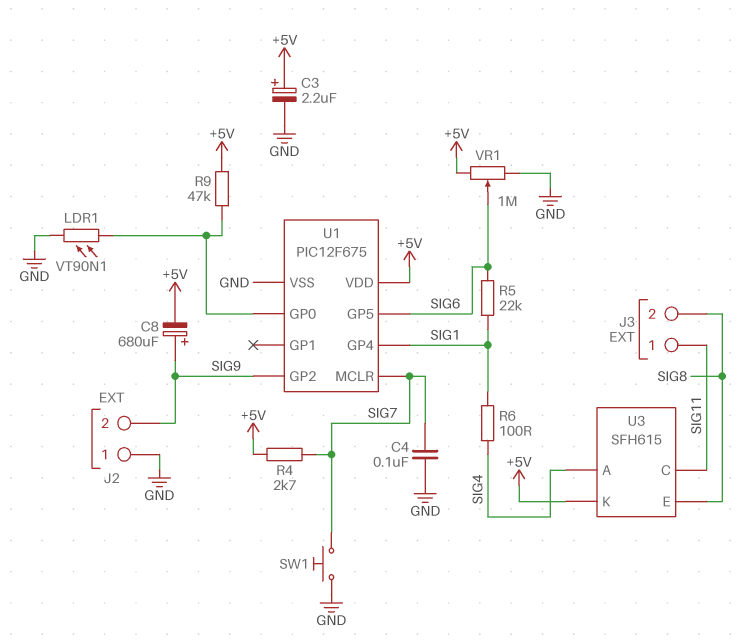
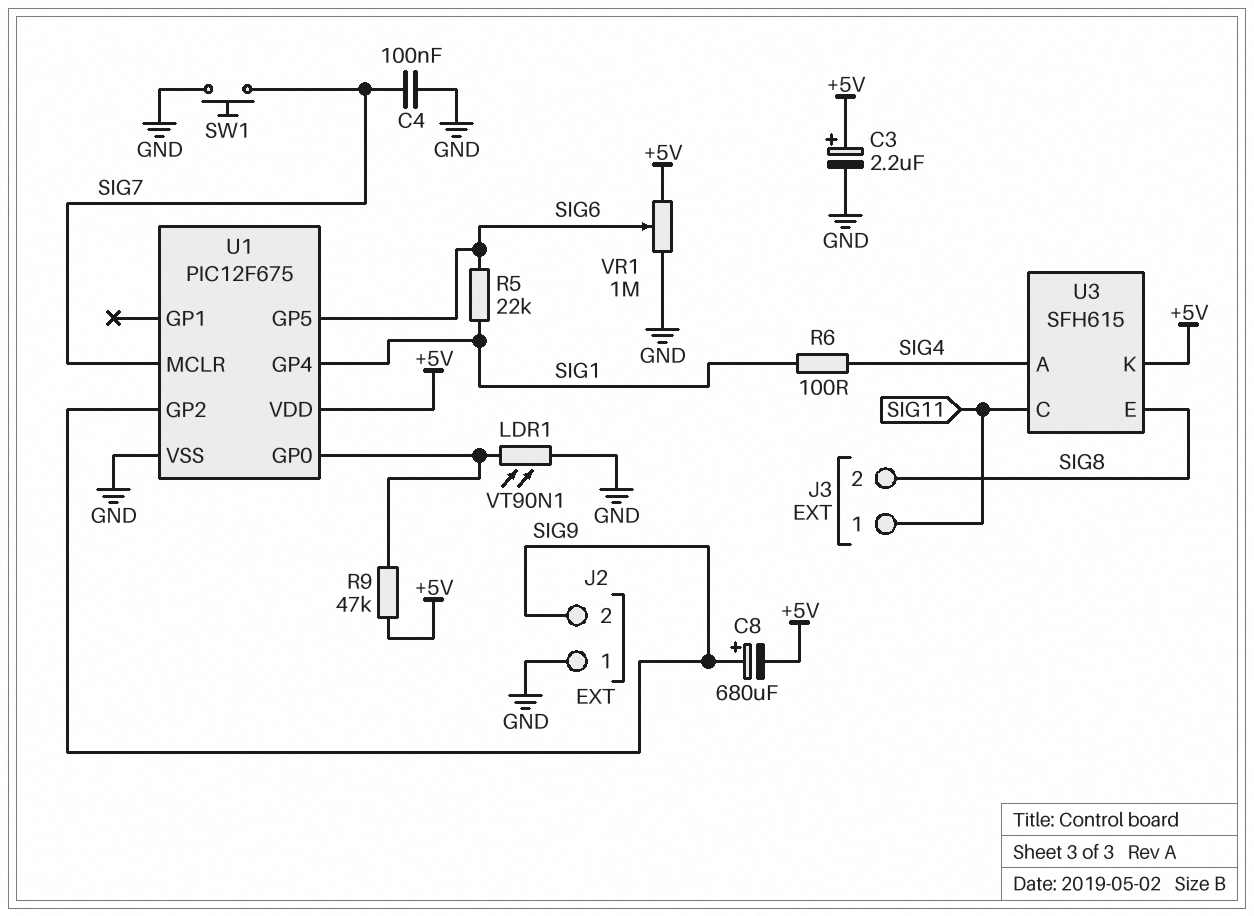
R4: 2.7k (+5V, SIG7) -> none

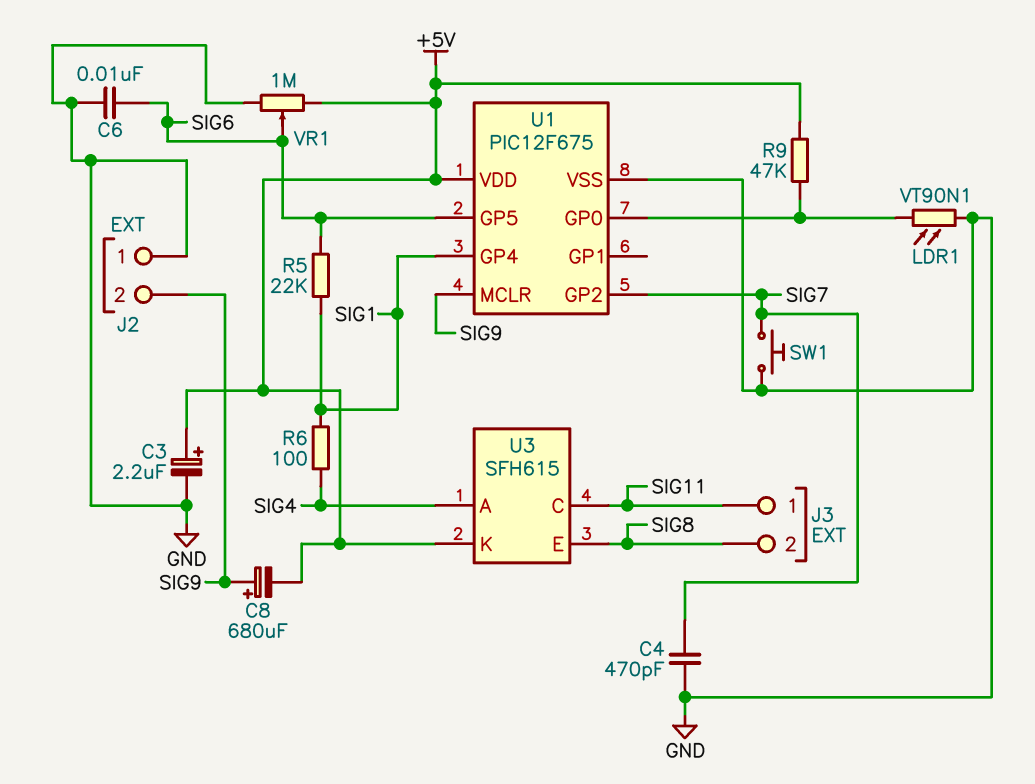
C4: 100nF (GND, SIG7) -> 470pF (GND, SIG7)
C6: none -> 10nF (GND, SIG6)
U1 pin GP2: SIG9 -> SIG7
U1 pin MCLR: SIG7 -> SIG9

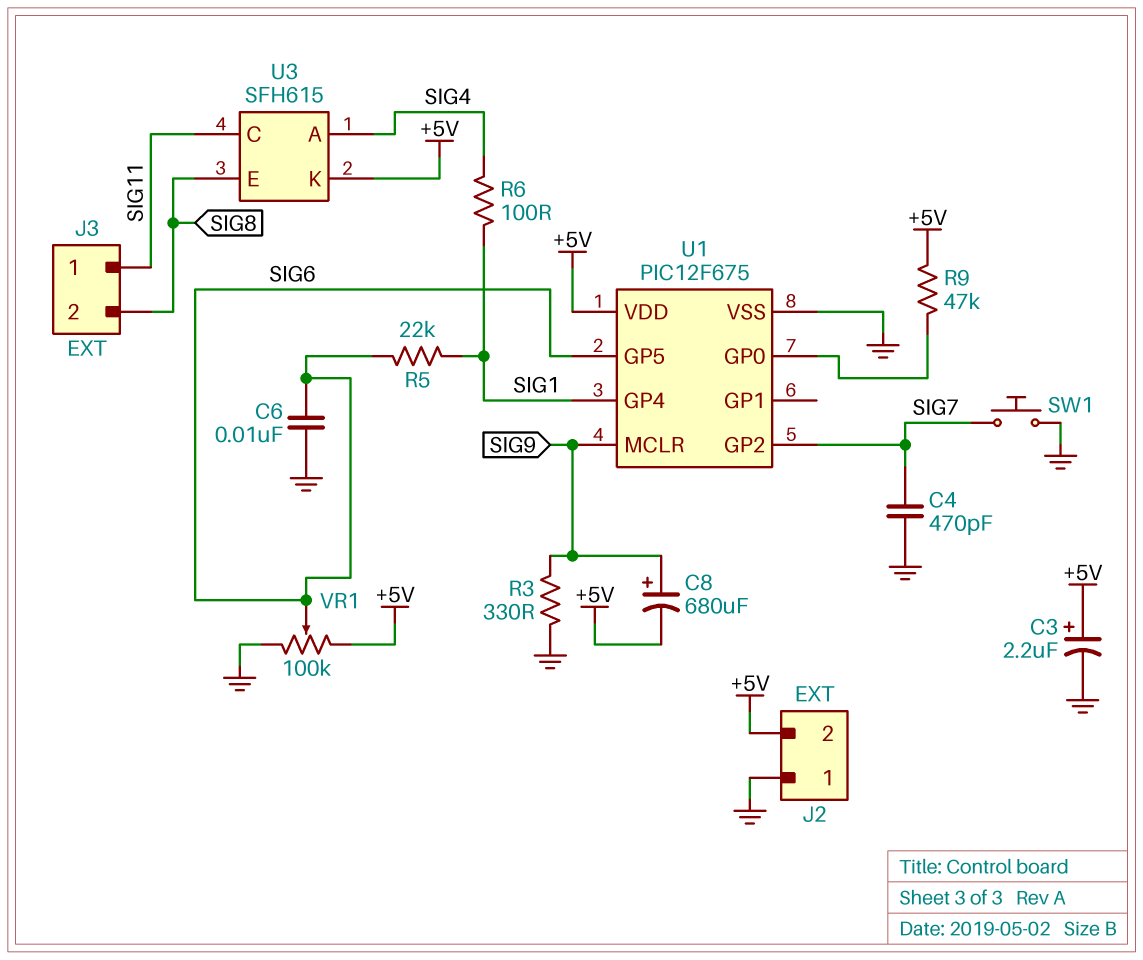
J2 pin 2: SIG9 -> +5V
LDR1: VT90N1 (GND, U1/GP0) -> none
R3: none -> 330 (GND, SIG9)
VR1: 1M (+5V, GND, wiper SIG6) -> 100k (+5V, GND, wiper SIG6)

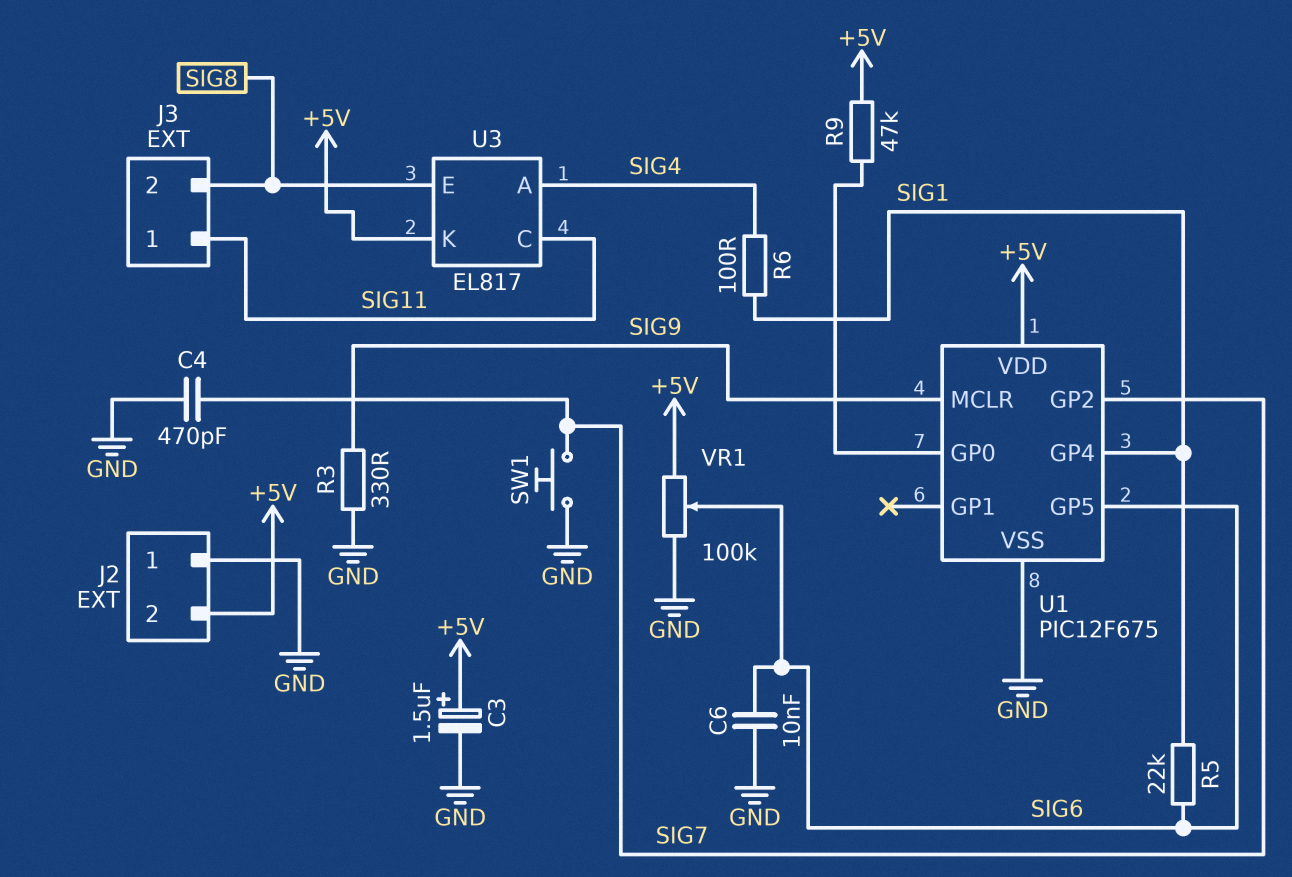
C3: 2.2uF (plus +5V, minus GND) -> 1.5uF (plus +5V, minus GND)
C8: 680uF (plus SIG9, minus +5V) -> none
U3: SFH615 -> EL817

